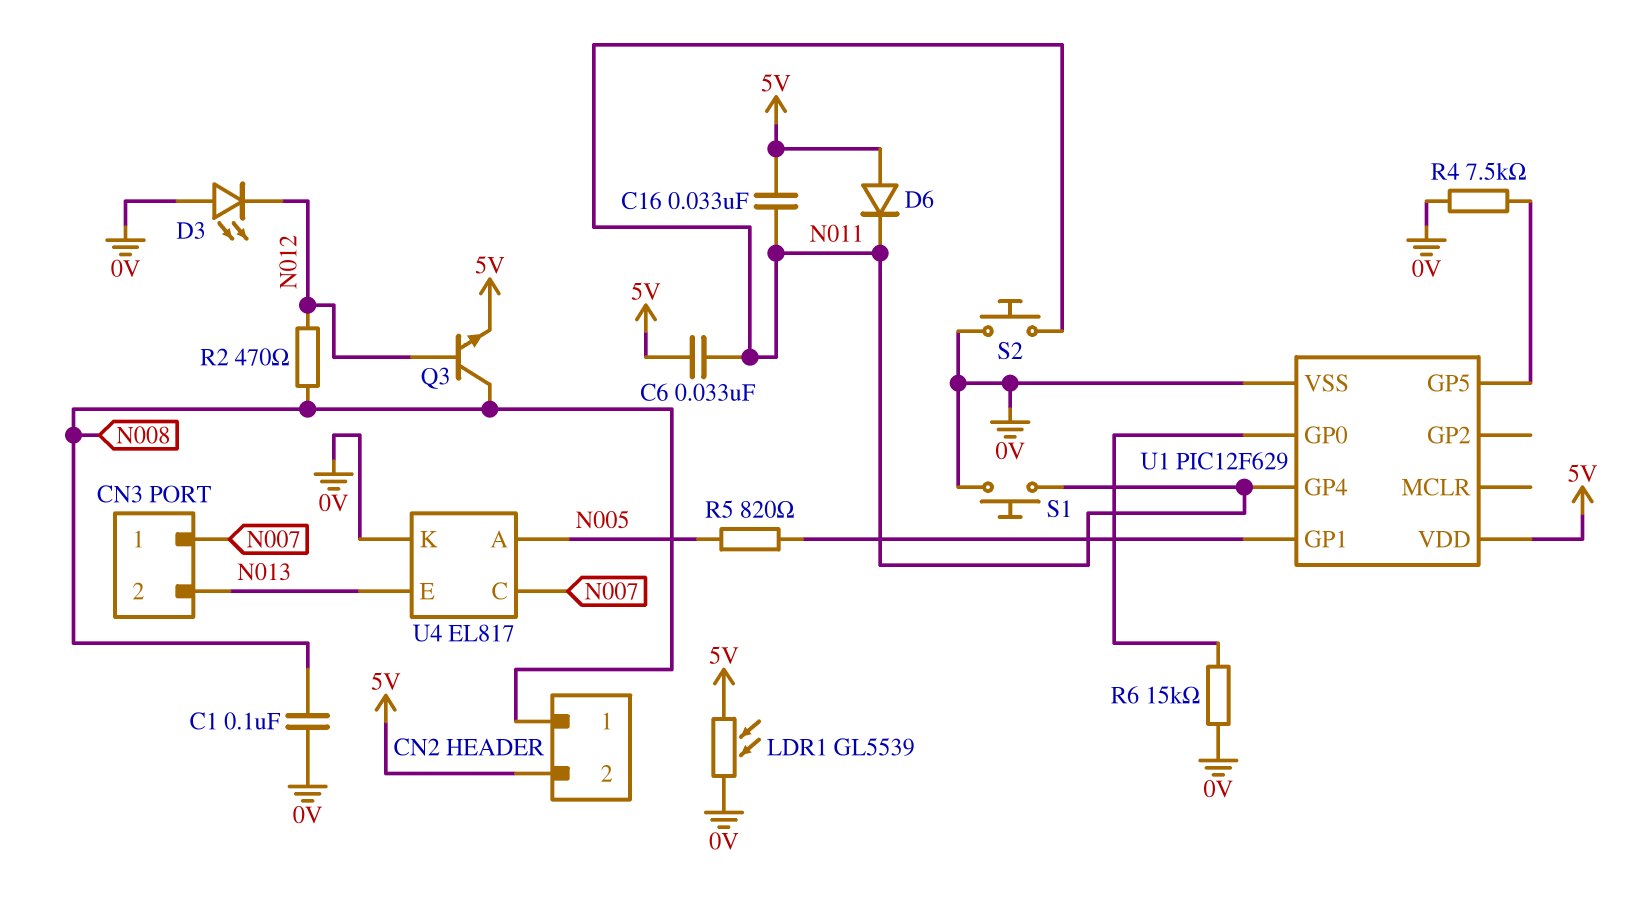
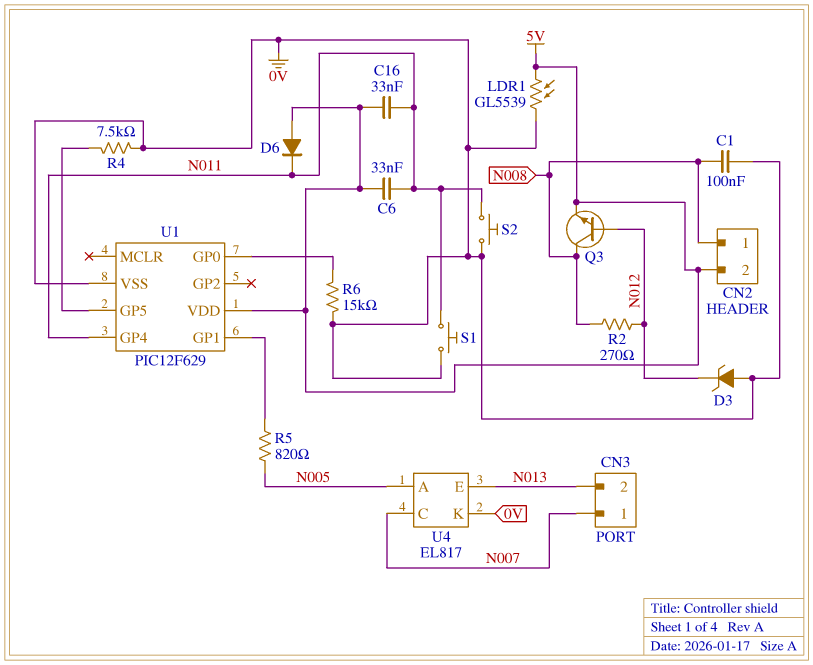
D3: LED (A 0V, K N012) -> zener (A 0V, K N012)
R2: 470 (N008, N012) -> 270 (N008, N012)

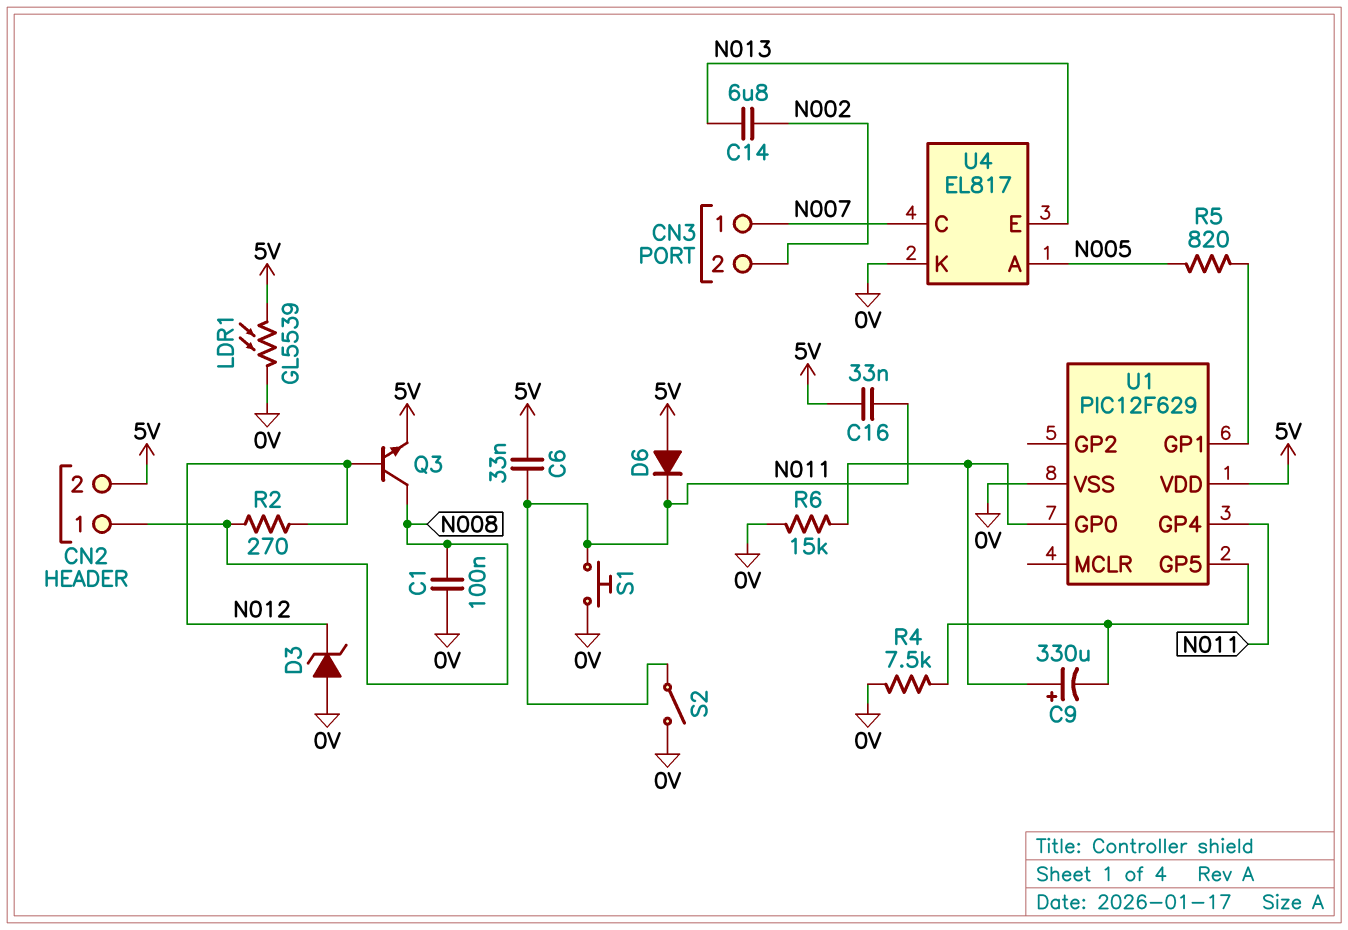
C9: none -> 330uF (plus U1/GP0, minus U1/GP5)
C14: none -> 6.8uF (N002, N013)
CN3 pin 2: N013 -> N002
S2: button (0V, N011) -> switch (0V, N011)

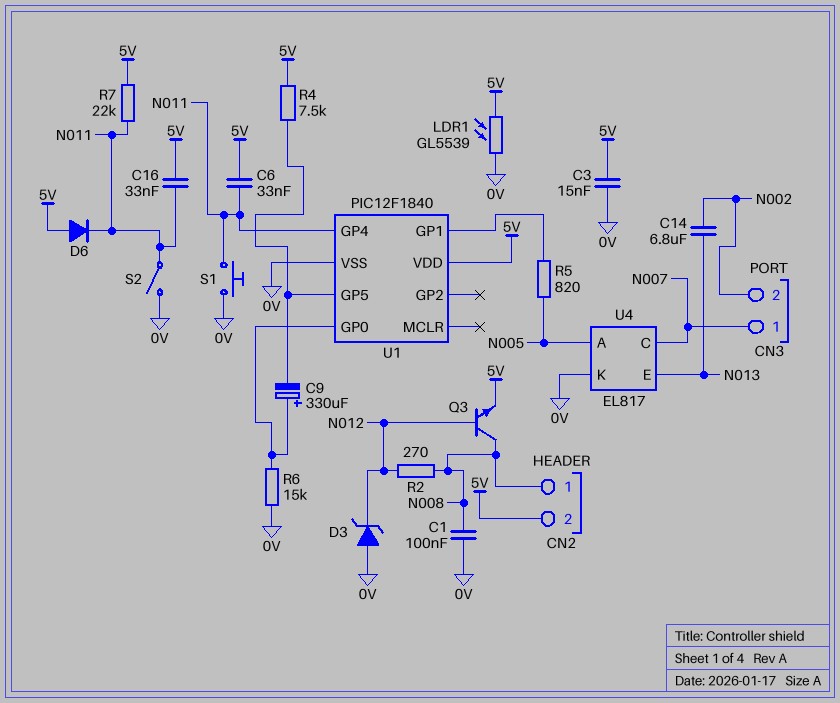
C3: none -> 15nF (0V, 5V)
R4: 7.5k (0V, U1/GP5) -> 7.5k (5V, U1/GP5)
R7: none -> 22k (5V, N011)
U1: PIC12F629 -> PIC12F1840

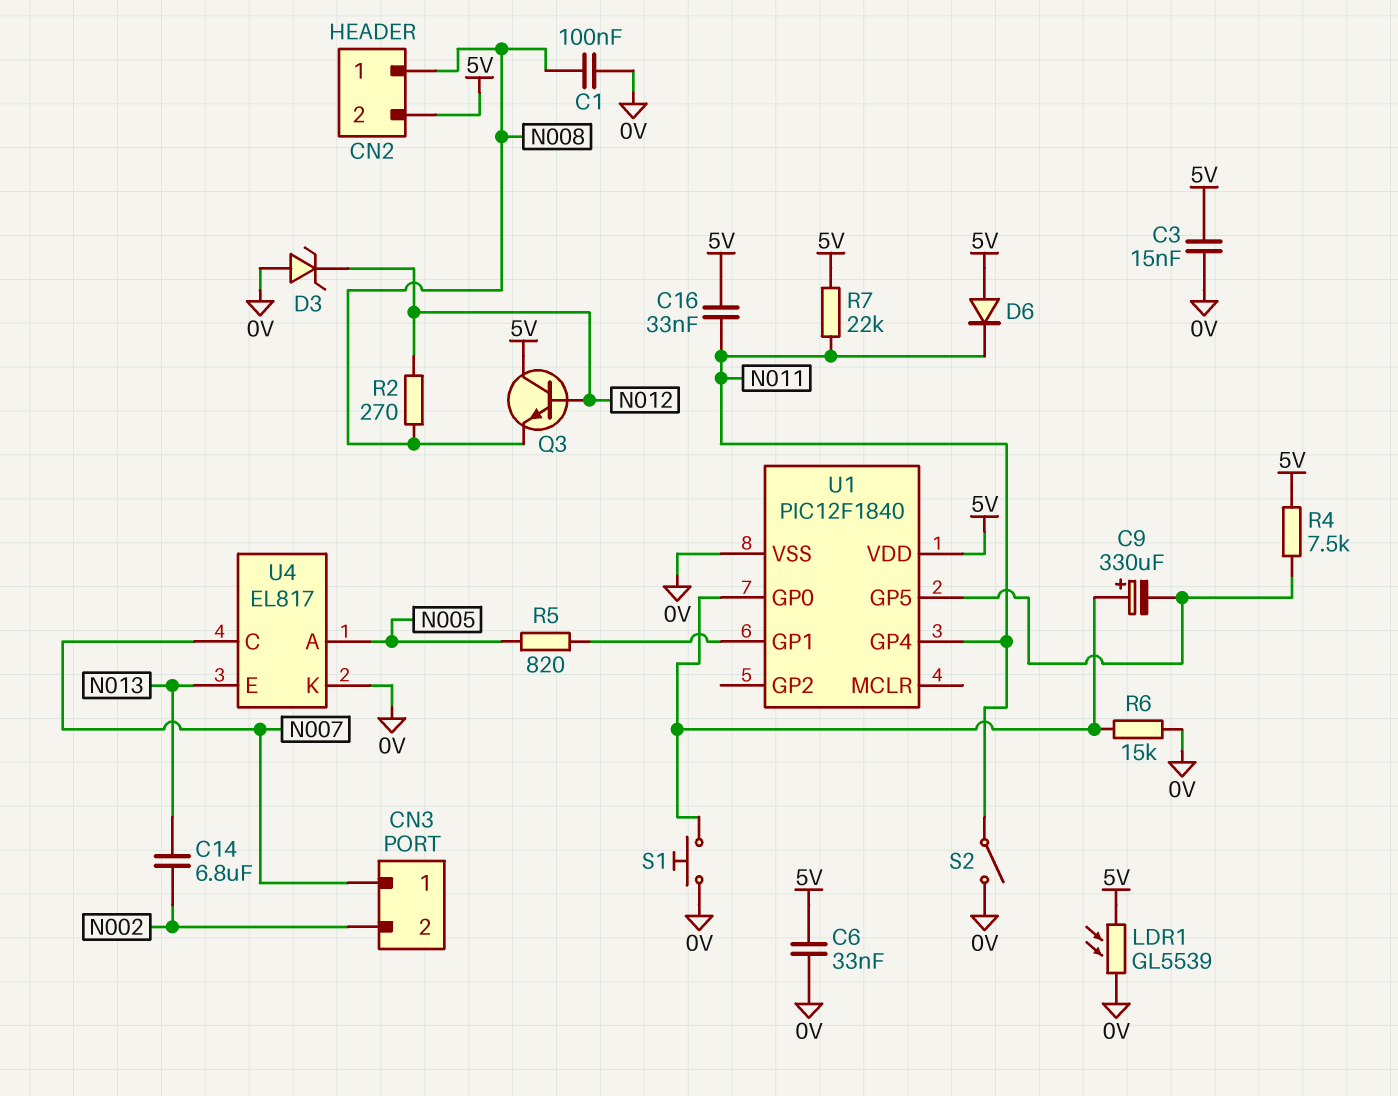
C6: 33nF (5V, N011) -> 33nF (0V, 5V)
Q3: NPN (B N012, C N008, E 5V) -> NPN (B N012, C 5V, E N008)
S1: button (0V, N011) -> button (0V, U1/GP0)

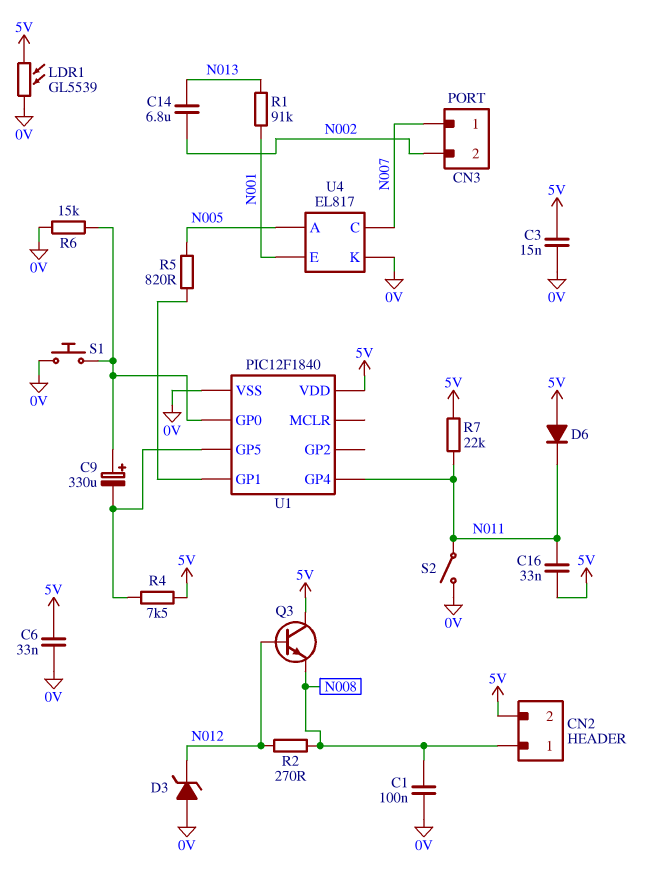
R1: none -> 91k (N001, N013)
U4 pin E: N013 -> N001

